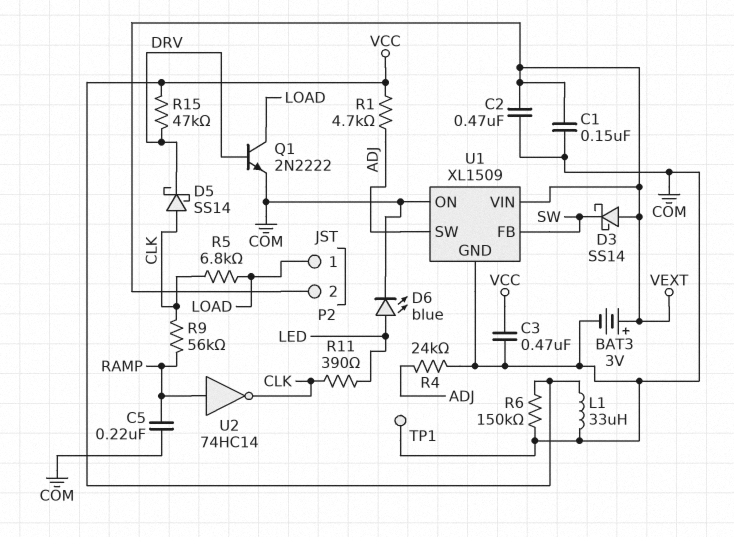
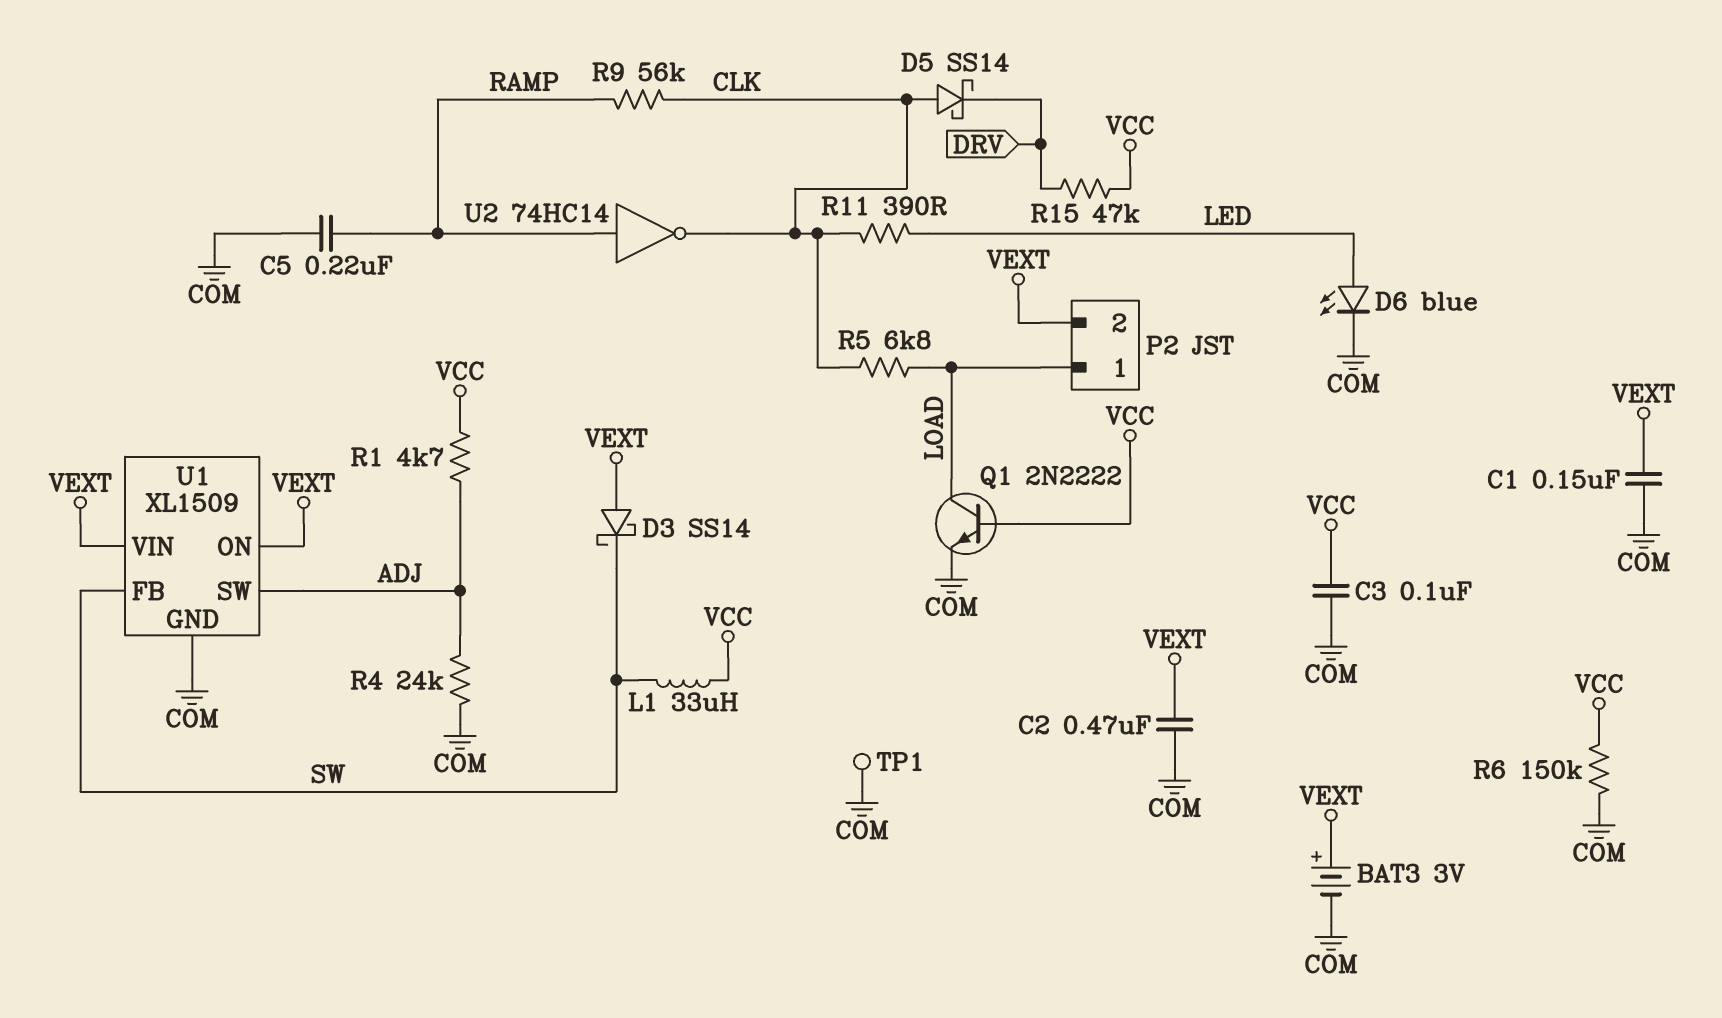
C3: 470nF (COM, VCC) -> 100nF (COM, VCC)
L1: 33uH (COM, VCC) -> 33uH (SW, VCC)
Q1: NPN 2N2222 (B DRV, C LOAD, E COM) -> NPN 2N2222 (B VCC, C LOAD, E COM)
U1 pin ON: COM -> VEXT

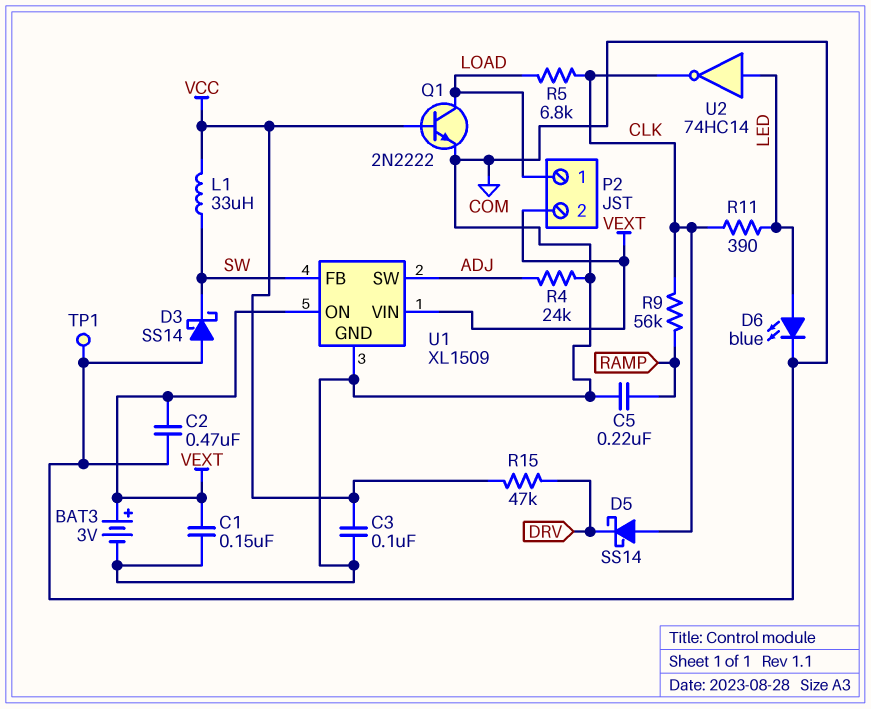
D3: schottky SS14 (A VEXT, K SW) -> schottky SS14 (A COM, K SW)
R1: 4.7k (ADJ, VCC) -> none
R6: 150k (COM, VCC) -> none
U2: NOT 74HC14 (in RAMP, out CLK) -> NOT 74HC14 (in LED, out CLK)

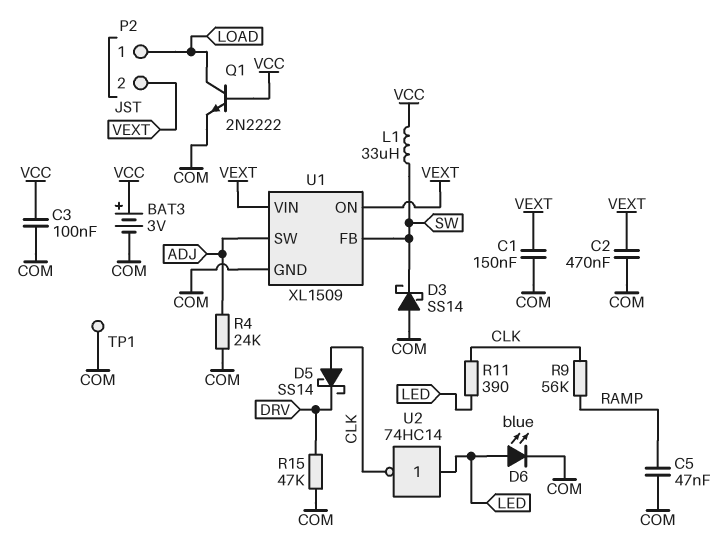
BAT3: 3V (plus VEXT, minus COM) -> 3V (plus VCC, minus COM)
C5: 220nF (COM, RAMP) -> 47nF (COM, RAMP)
R5: 6.8k (CLK, LOAD) -> none
R15: 47k (DRV, VCC) -> 47k (COM, DRV)

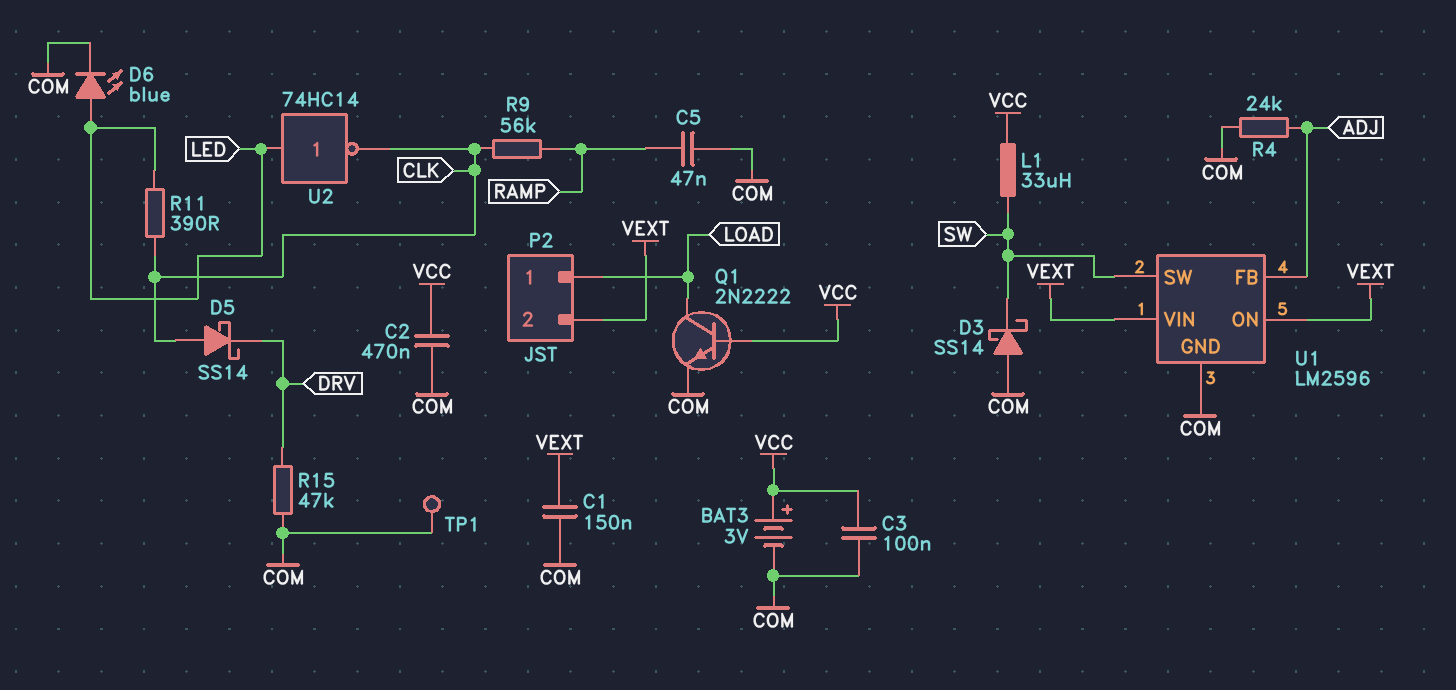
C2: 470nF (COM, VEXT) -> 470nF (COM, VCC)
U1: XL1509 -> LM2596
U1 pin FB: SW -> ADJ
U1 pin SW: ADJ -> SW

